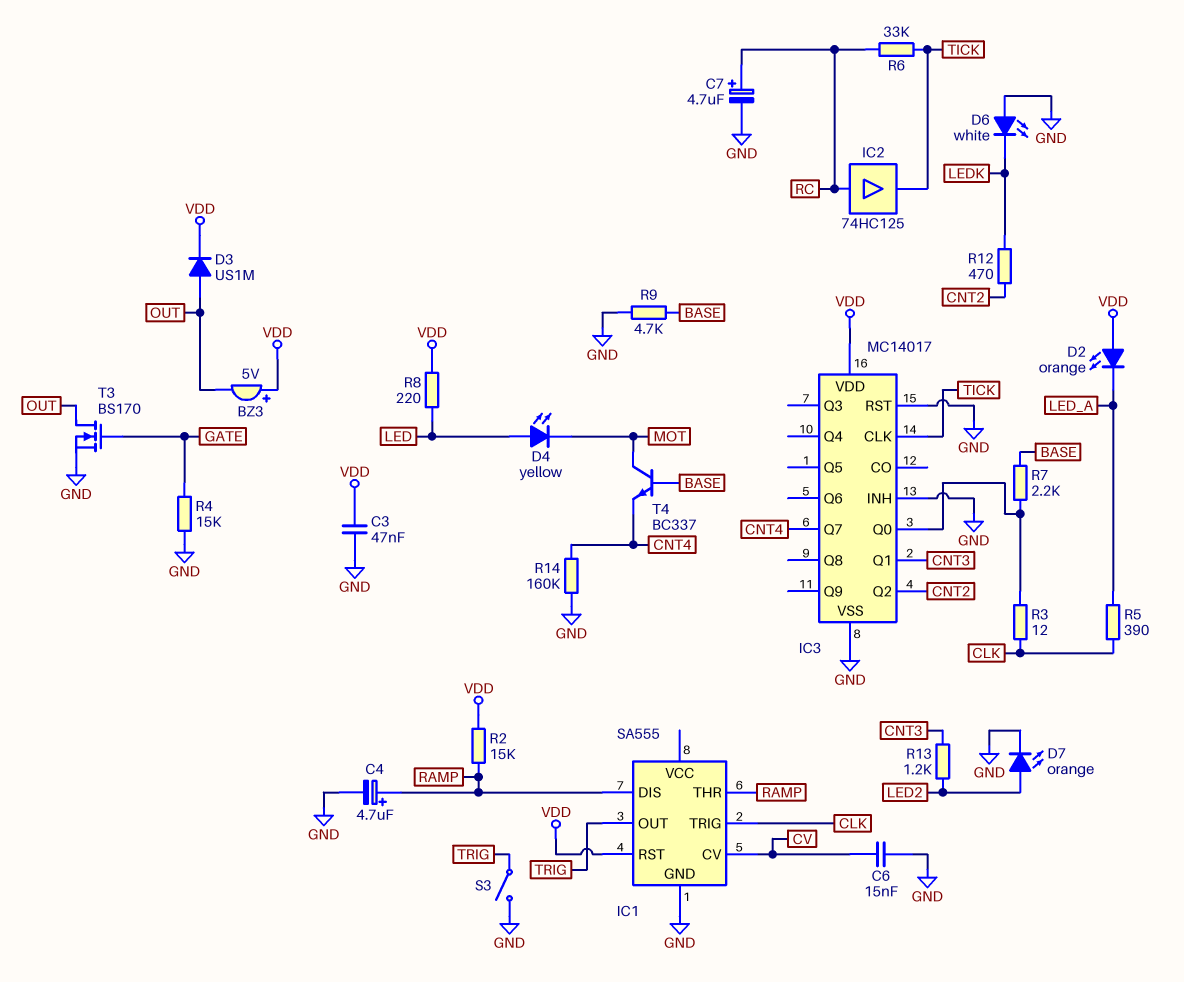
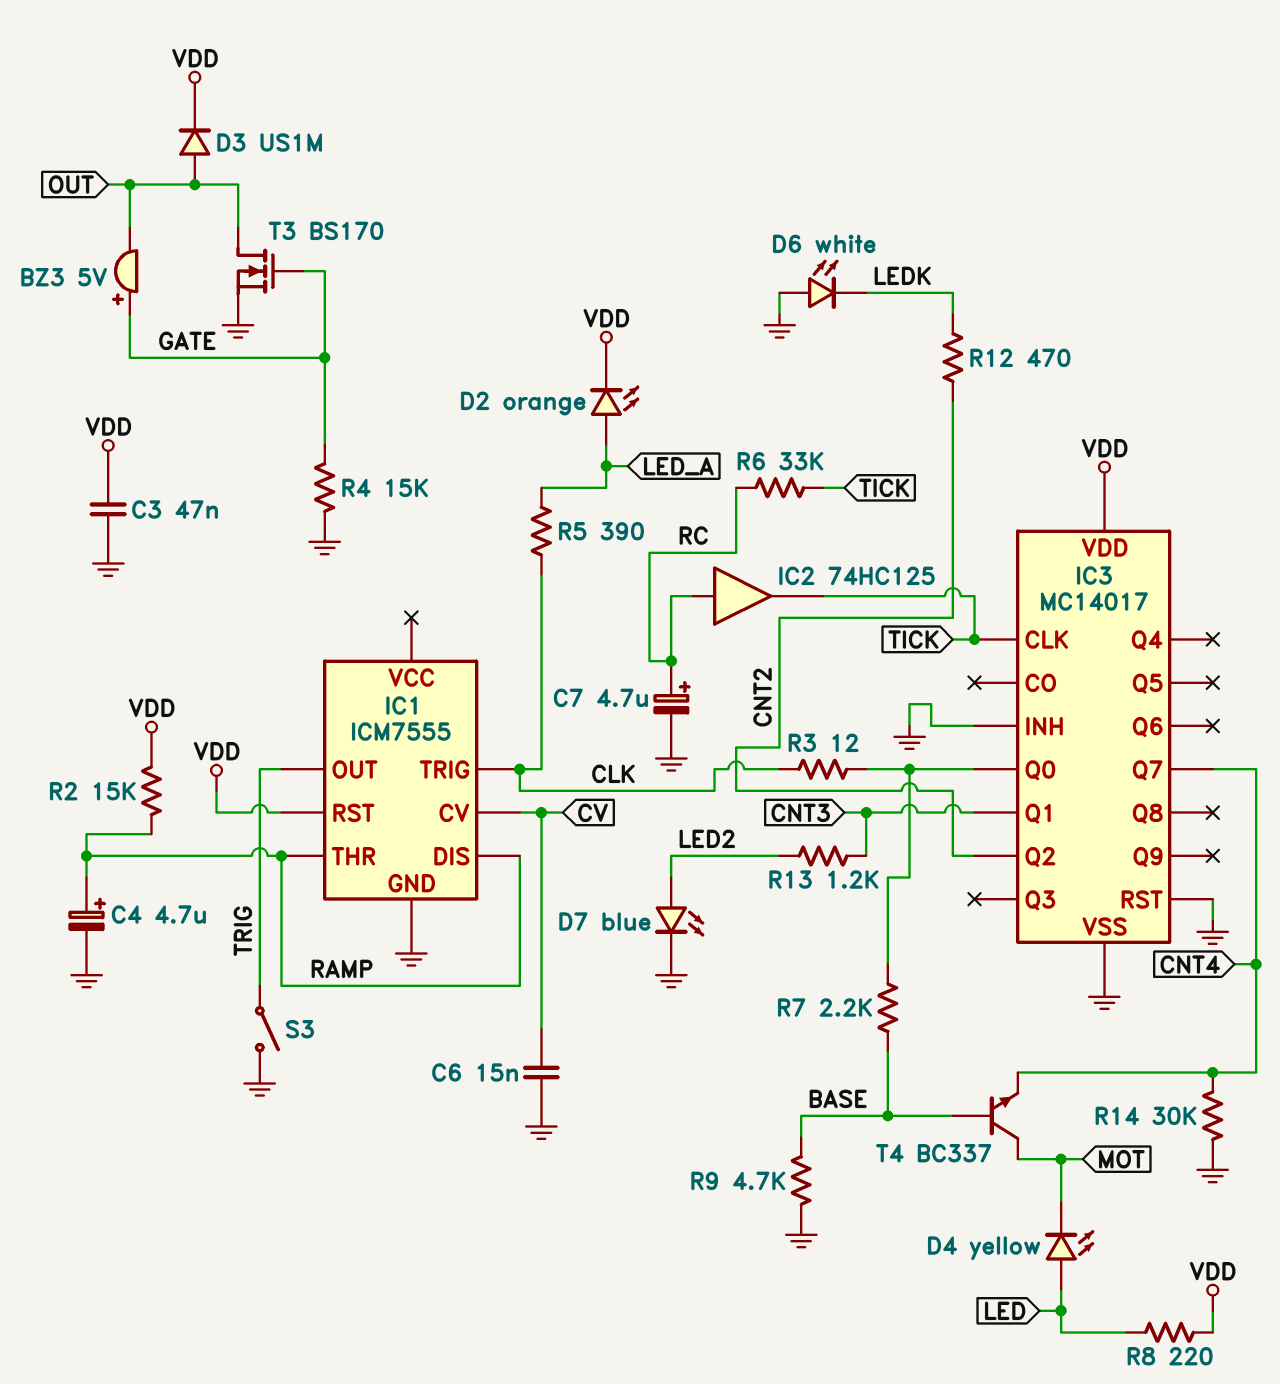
BZ3: buzzer 5V (plus VDD, minus OUT) -> buzzer 5V (plus GATE, minus OUT)
D2: LED orange (A VDD, K LED_A) -> LED orange (A LED_A, K VDD)
D7: LED orange (A LED2, K GND) -> LED blue (A LED2, K GND)
IC1: SA555 -> ICM7555
R14: 160k (CNT4, GND) -> 30k (CNT4, GND)

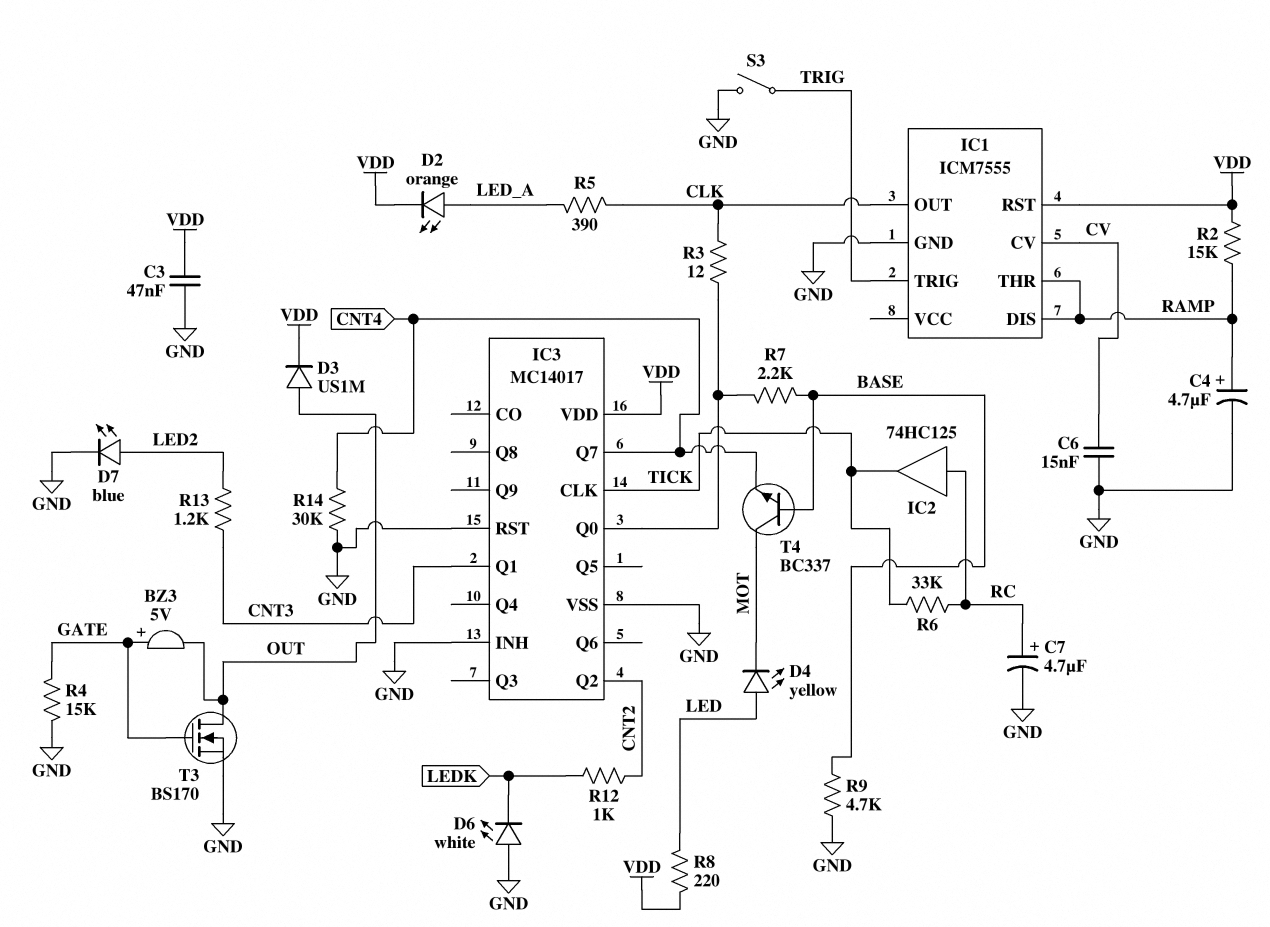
IC1 pin OUT: TRIG -> CLK
IC1 pin TRIG: CLK -> TRIG
R12: 470 (CNT2, LEDK) -> 1k (CNT2, LEDK)

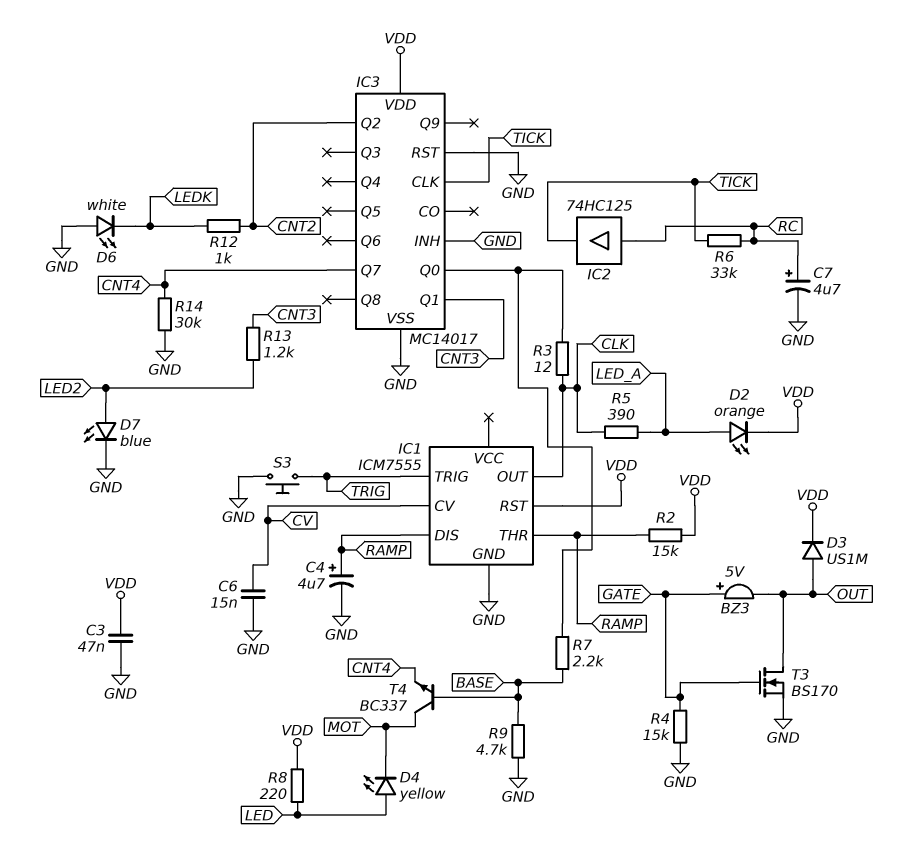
S3: switch (GND, TRIG) -> button (GND, TRIG)

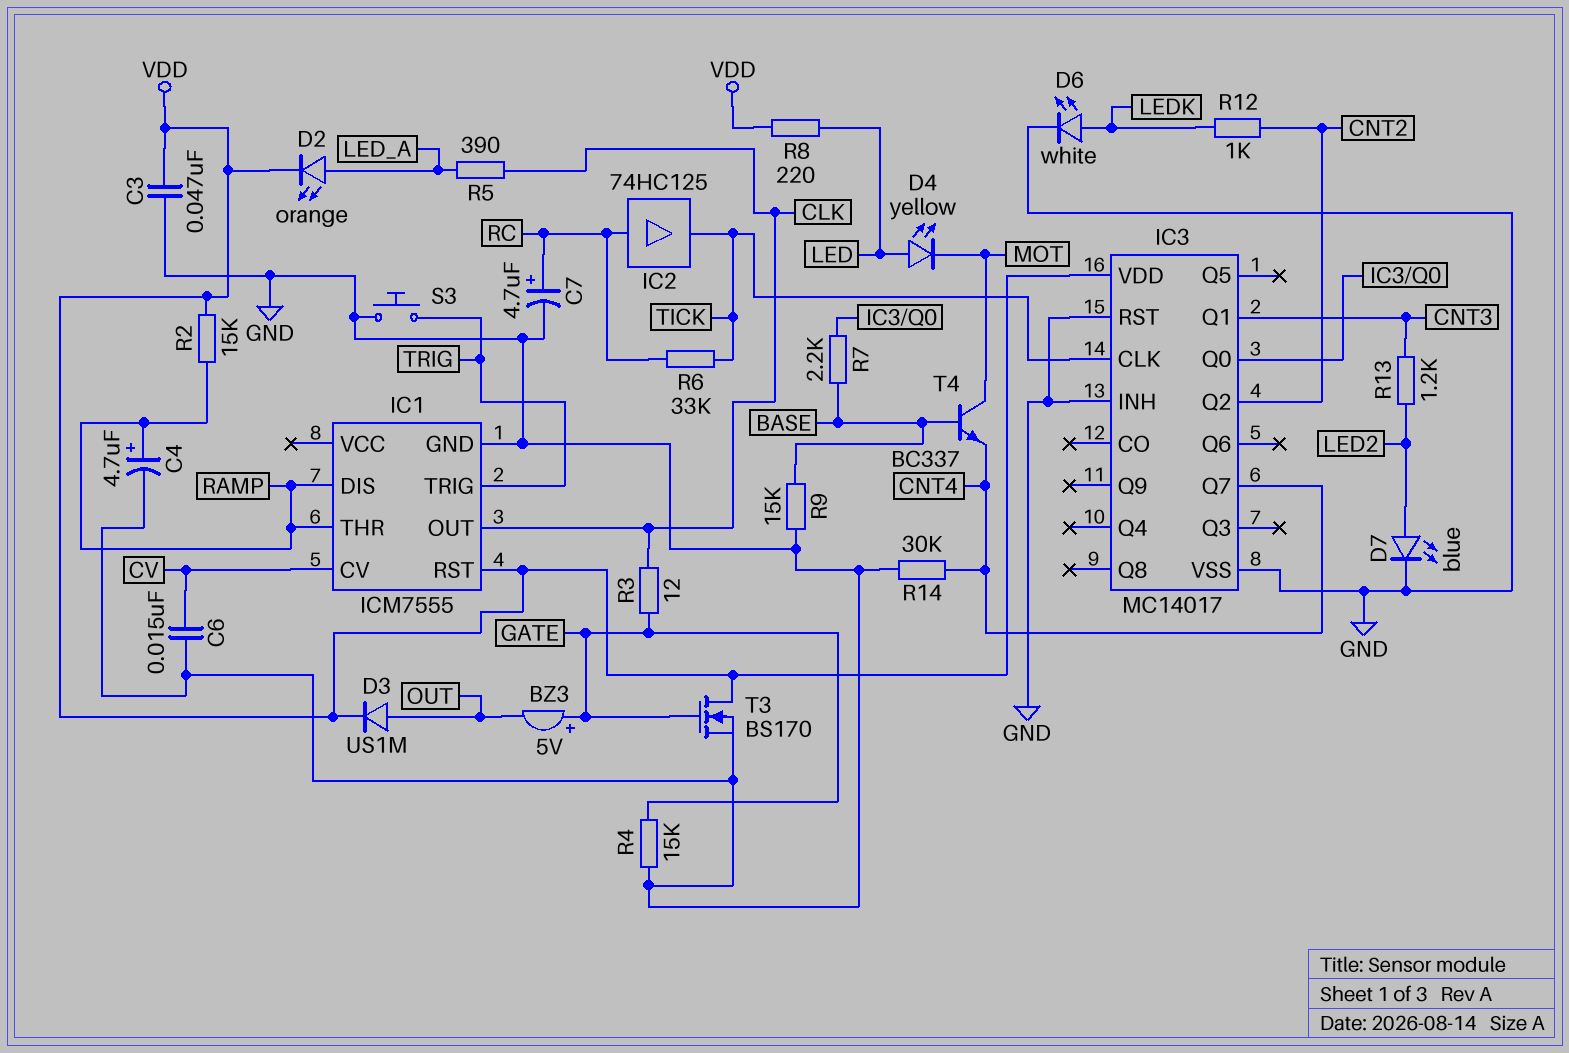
D6: LED white (A GND, K LEDK) -> LED white (A LEDK, K GND)
R3: 12 (CLK, IC3/Q0) -> 12 (CLK, GATE)
R9: 4.7k (BASE, GND) -> 15k (BASE, GND)
T3: NMOS BS170 (G GATE, D OUT, S GND) -> NMOS BS170 (G GATE, D VDD, S GND)

